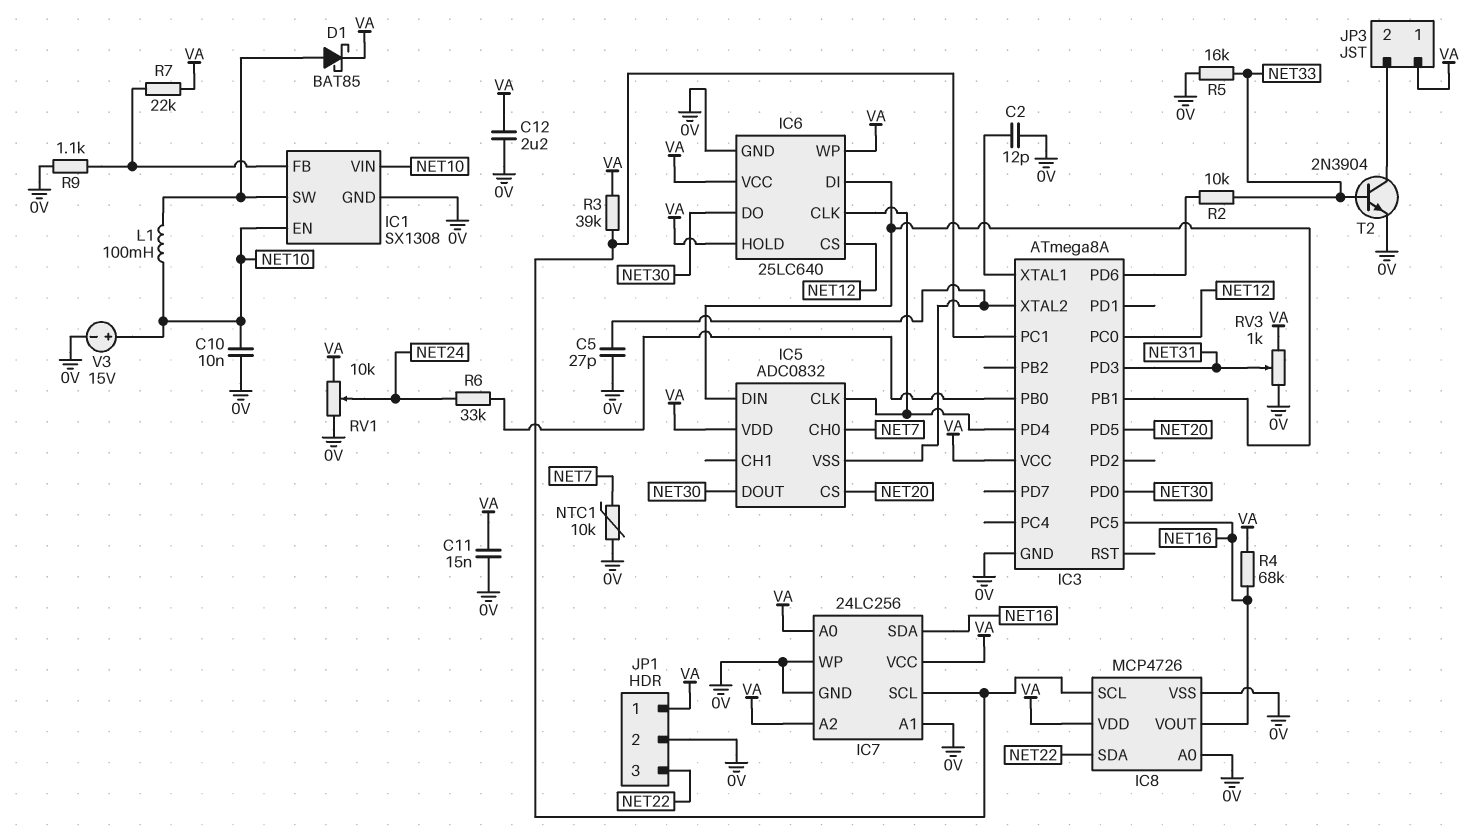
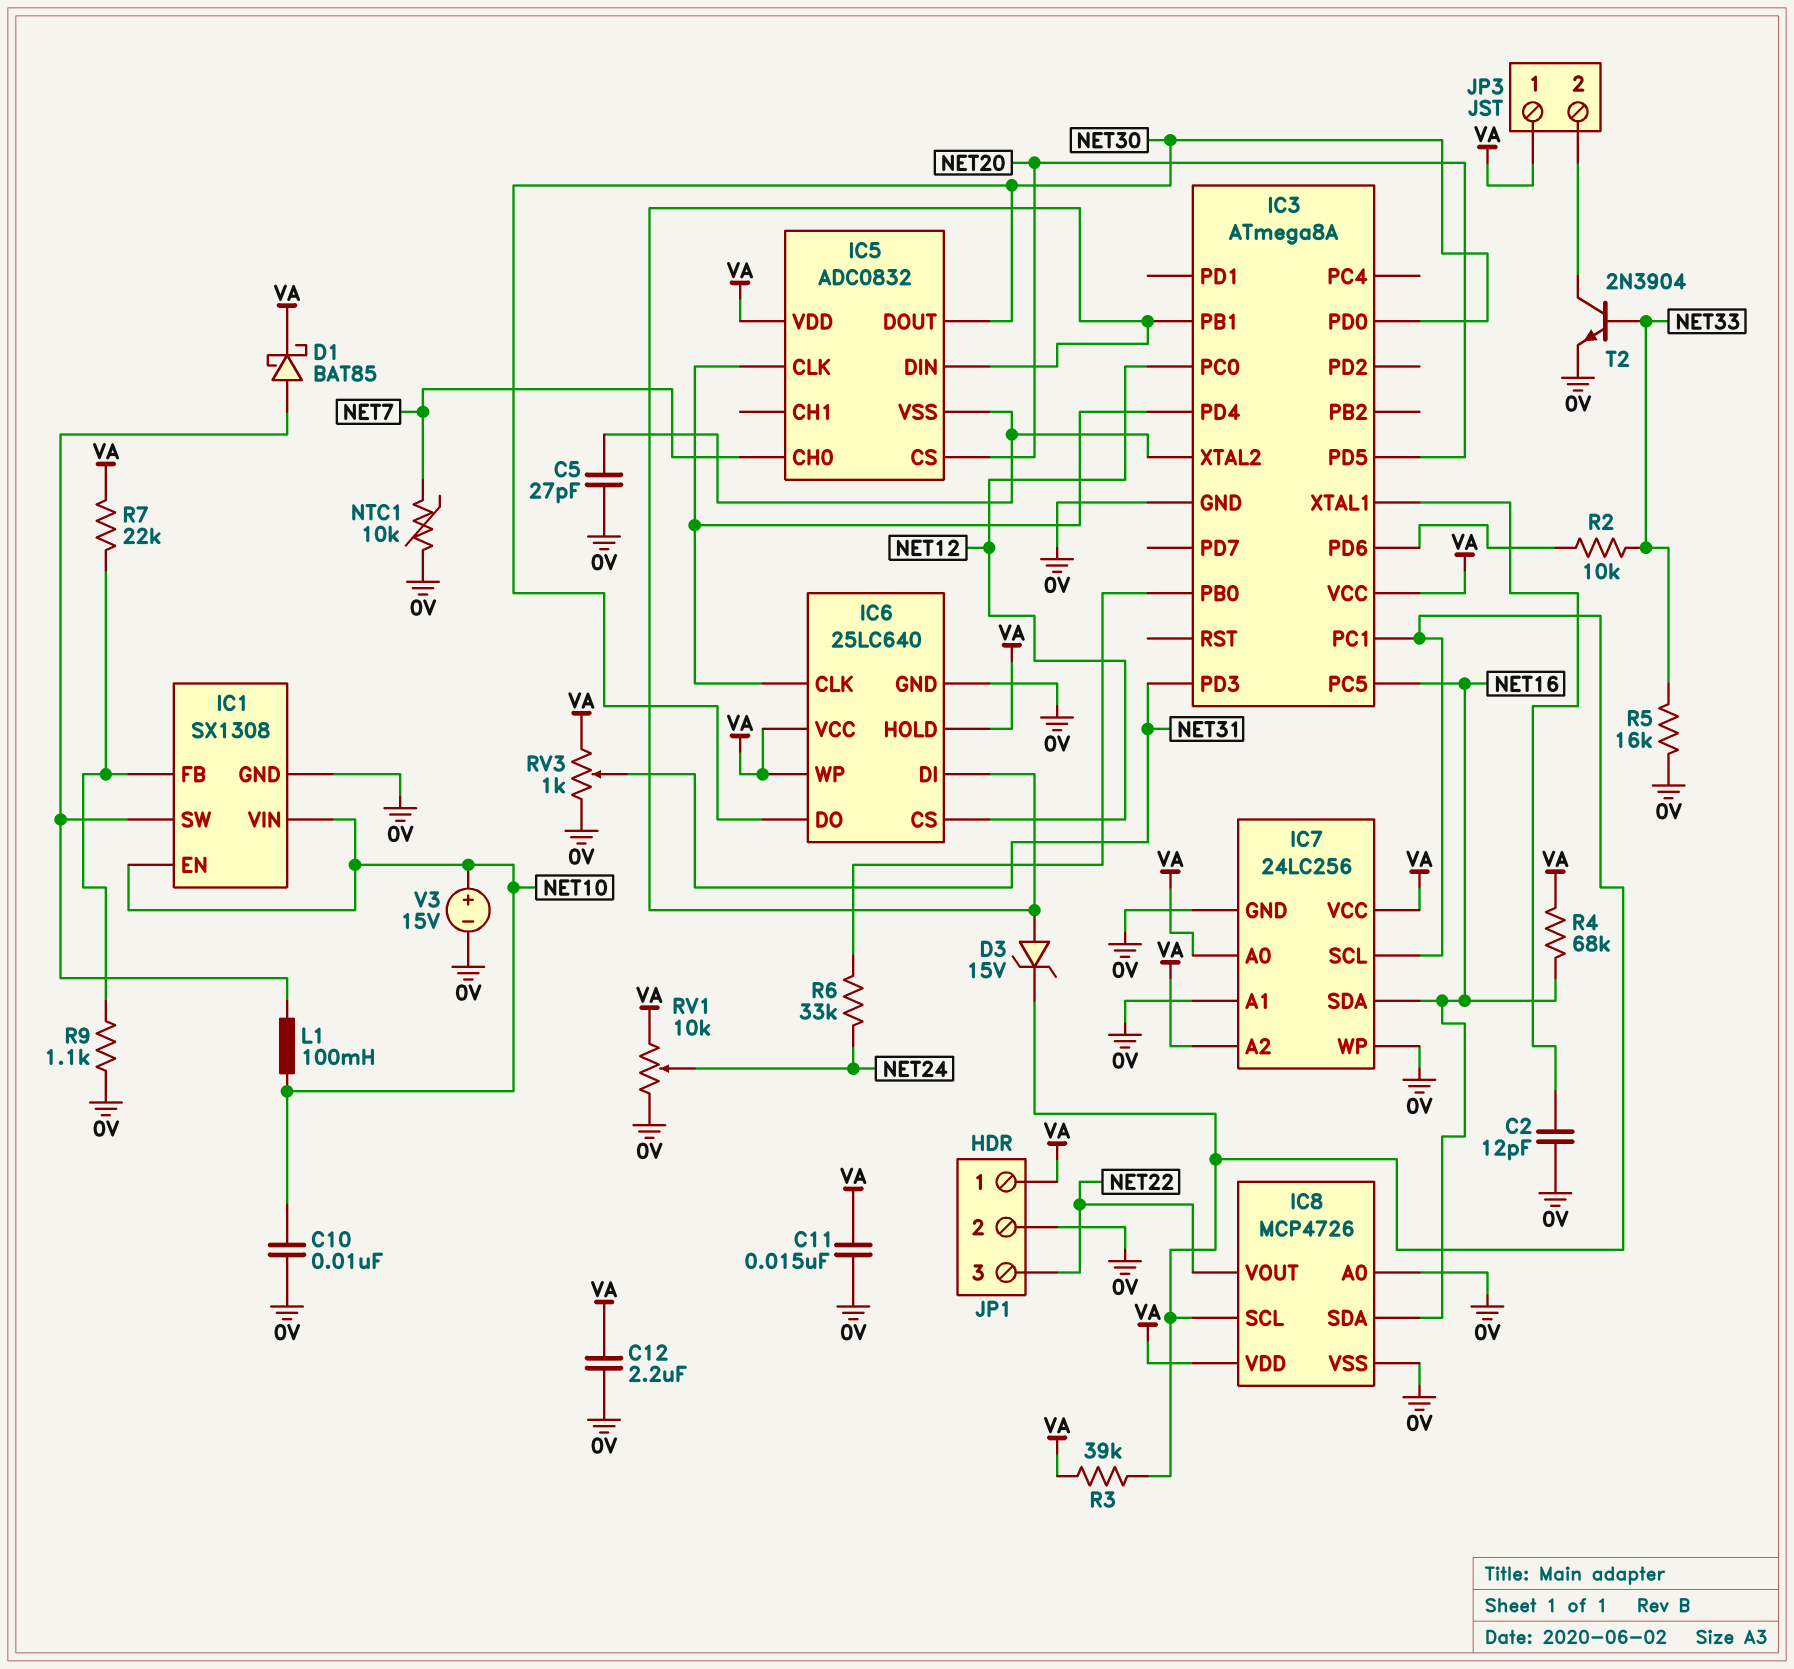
D3: none -> zener 15V (A IC3/PB1, K IC3/PC1)
IC8 pin SDA: NET22 -> NET16
IC8 pin VOUT: NET16 -> NET22

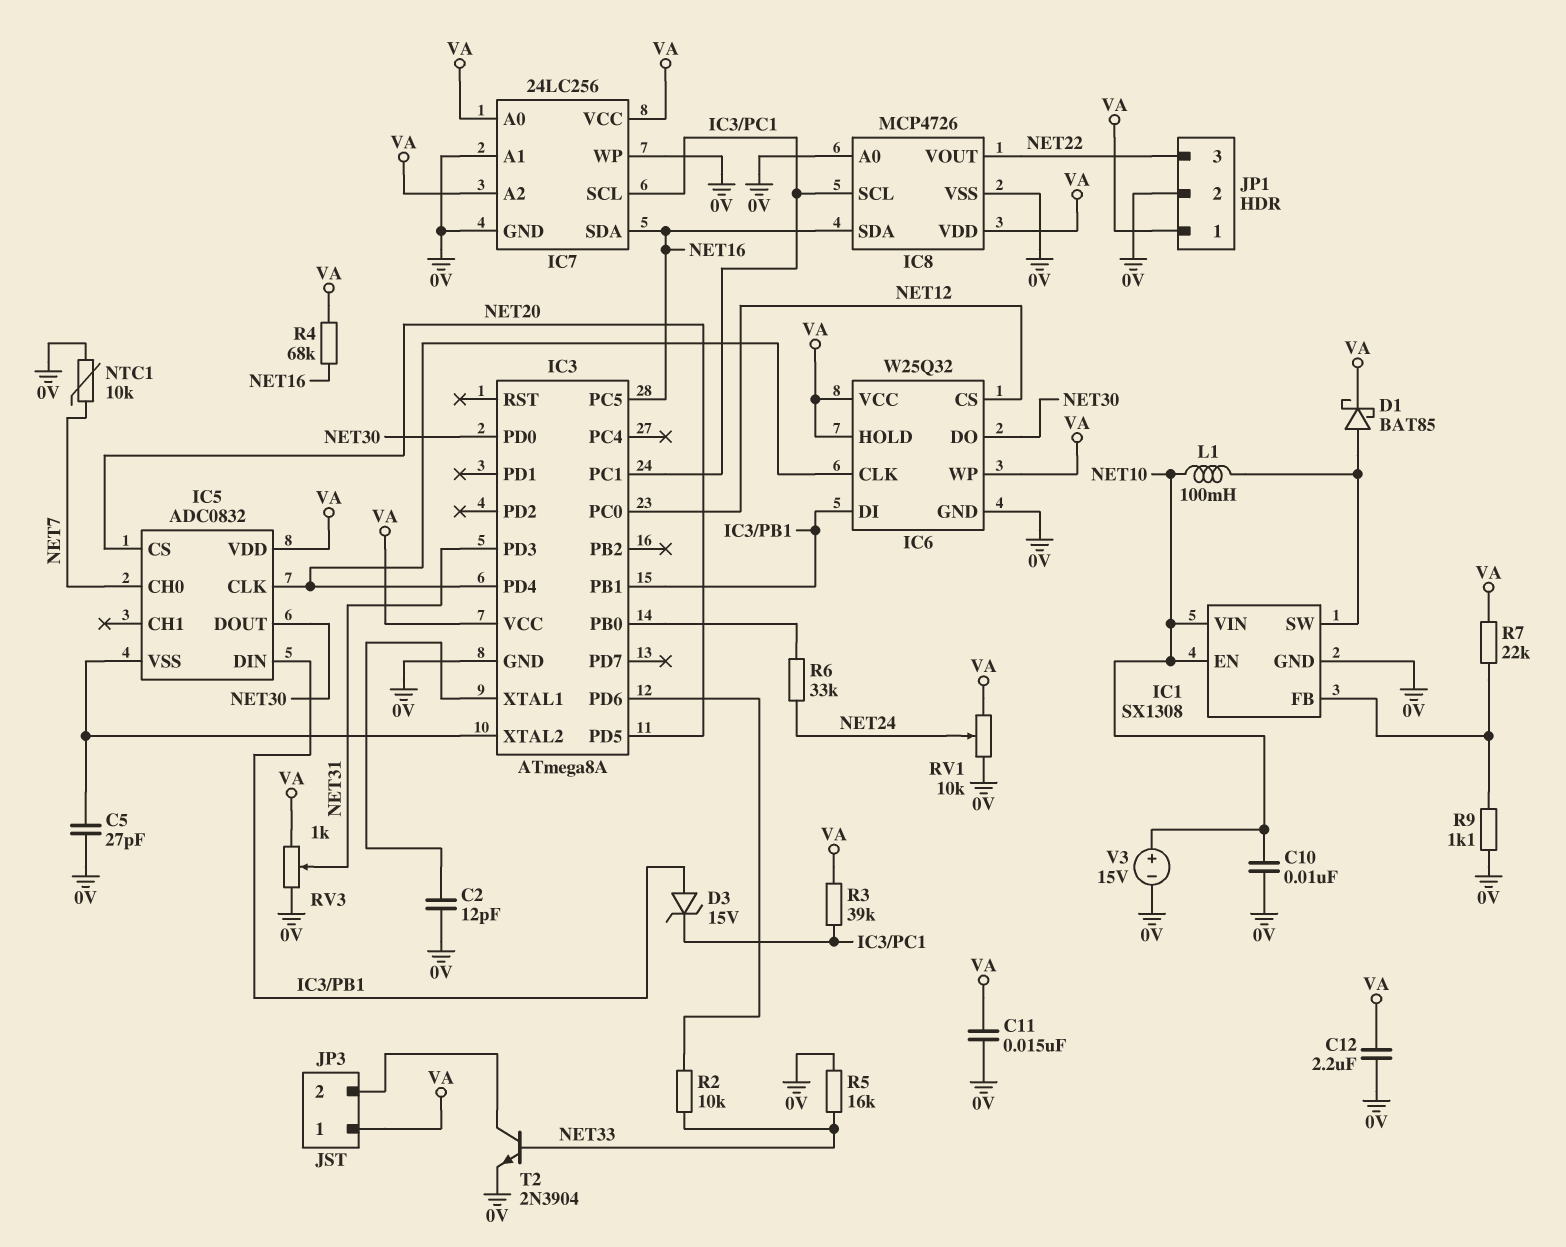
IC6: 25LC640 -> W25Q32

